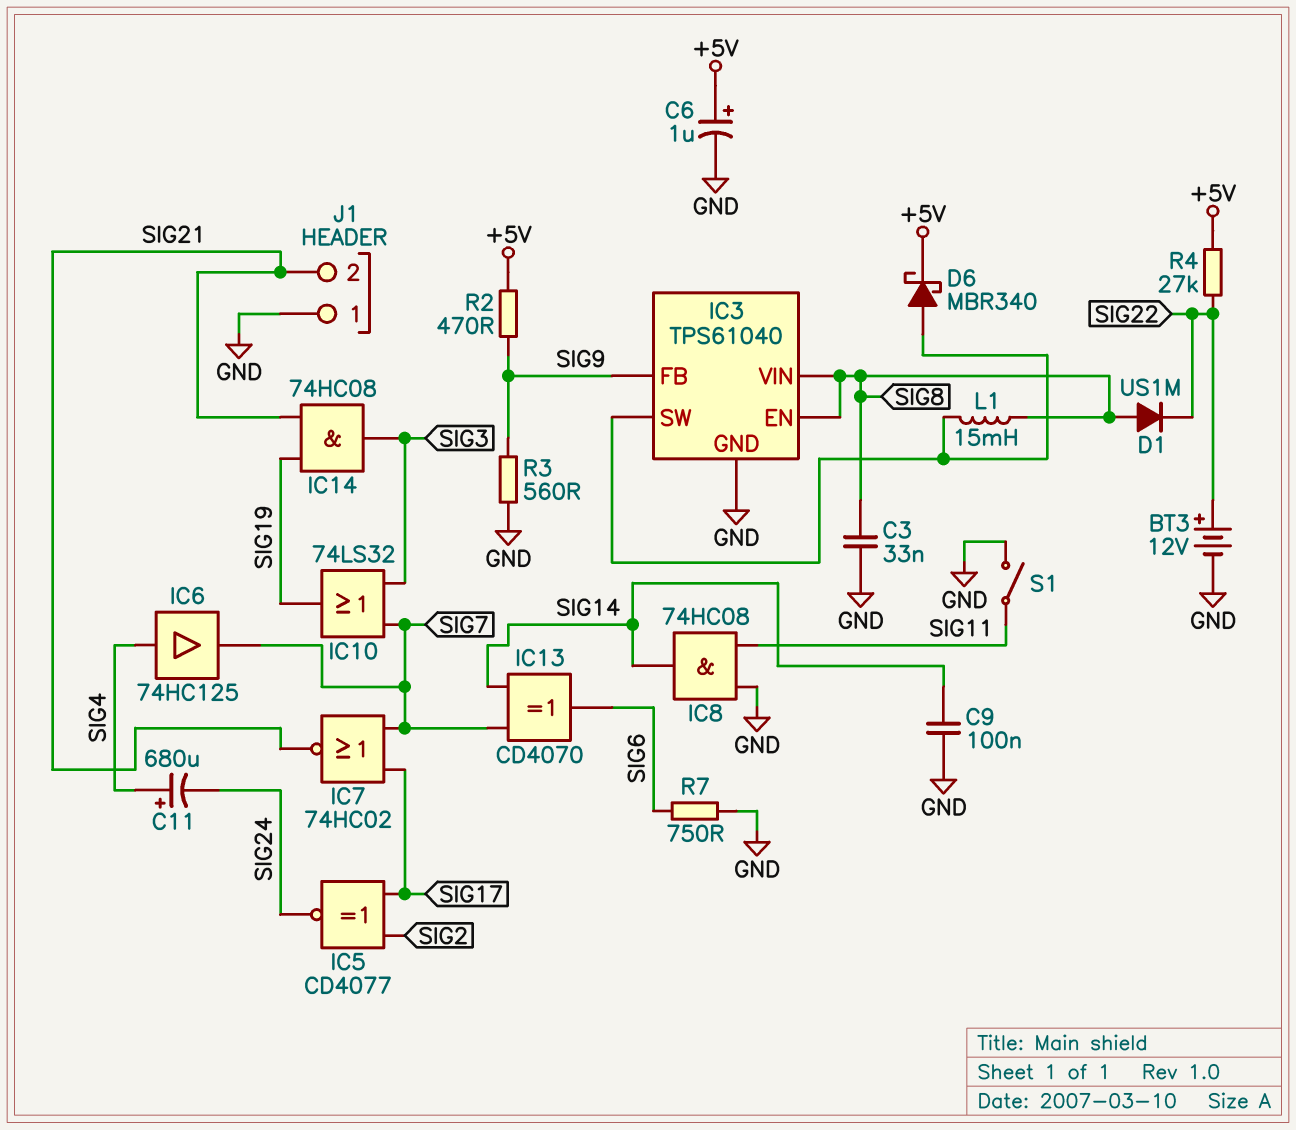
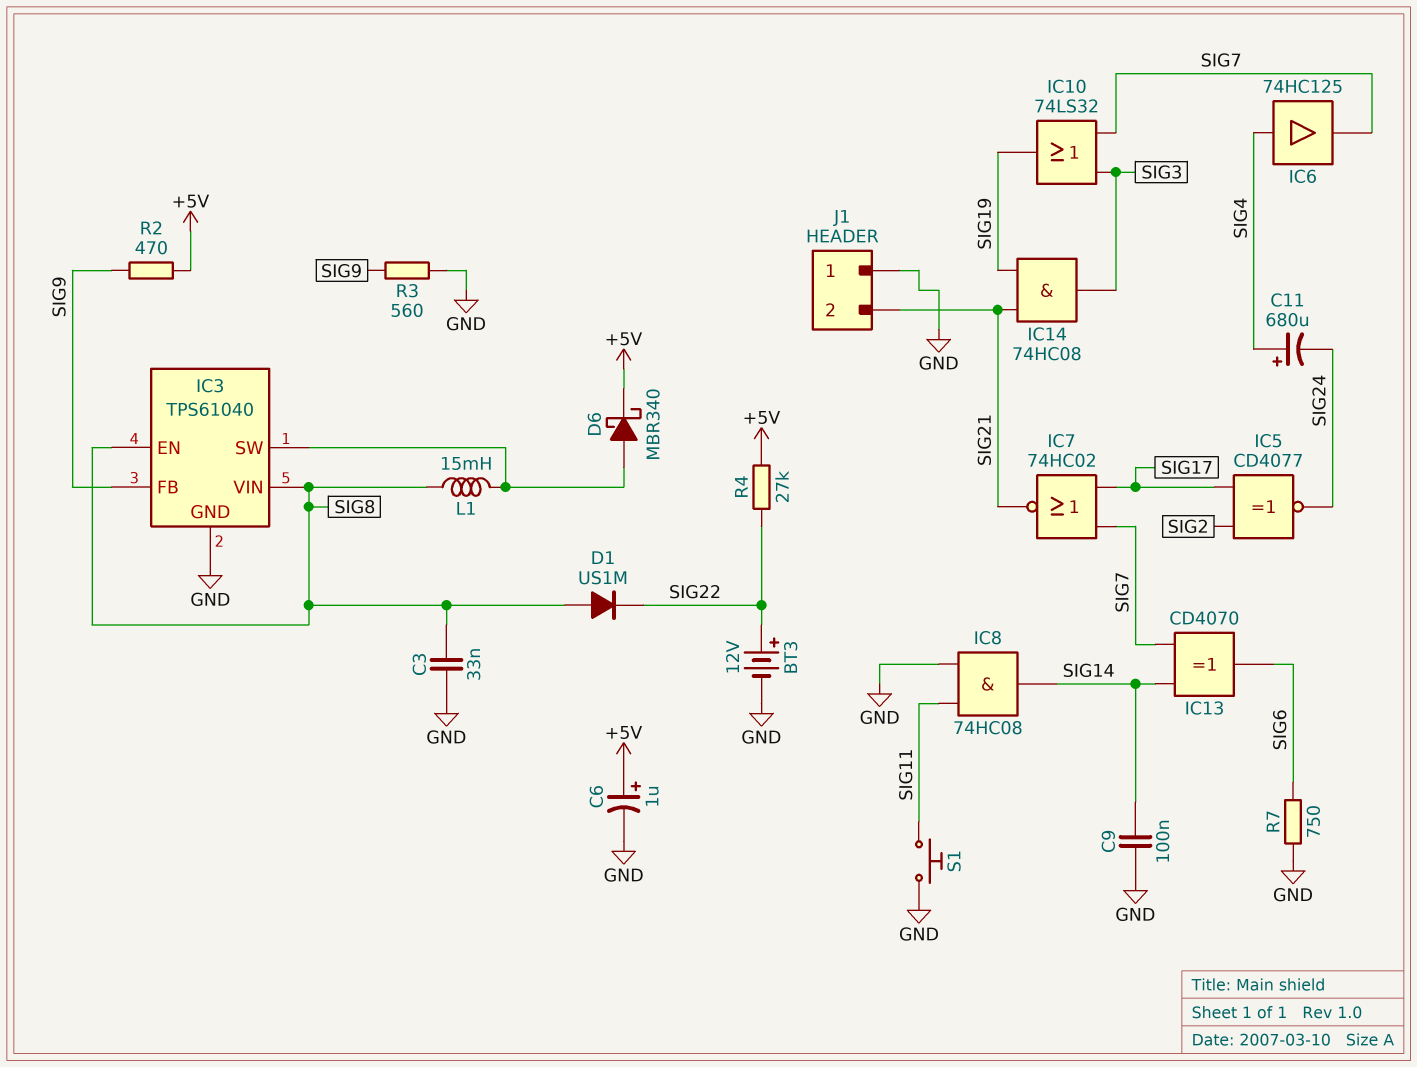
S1: switch (GND, SIG11) -> button (GND, SIG11)

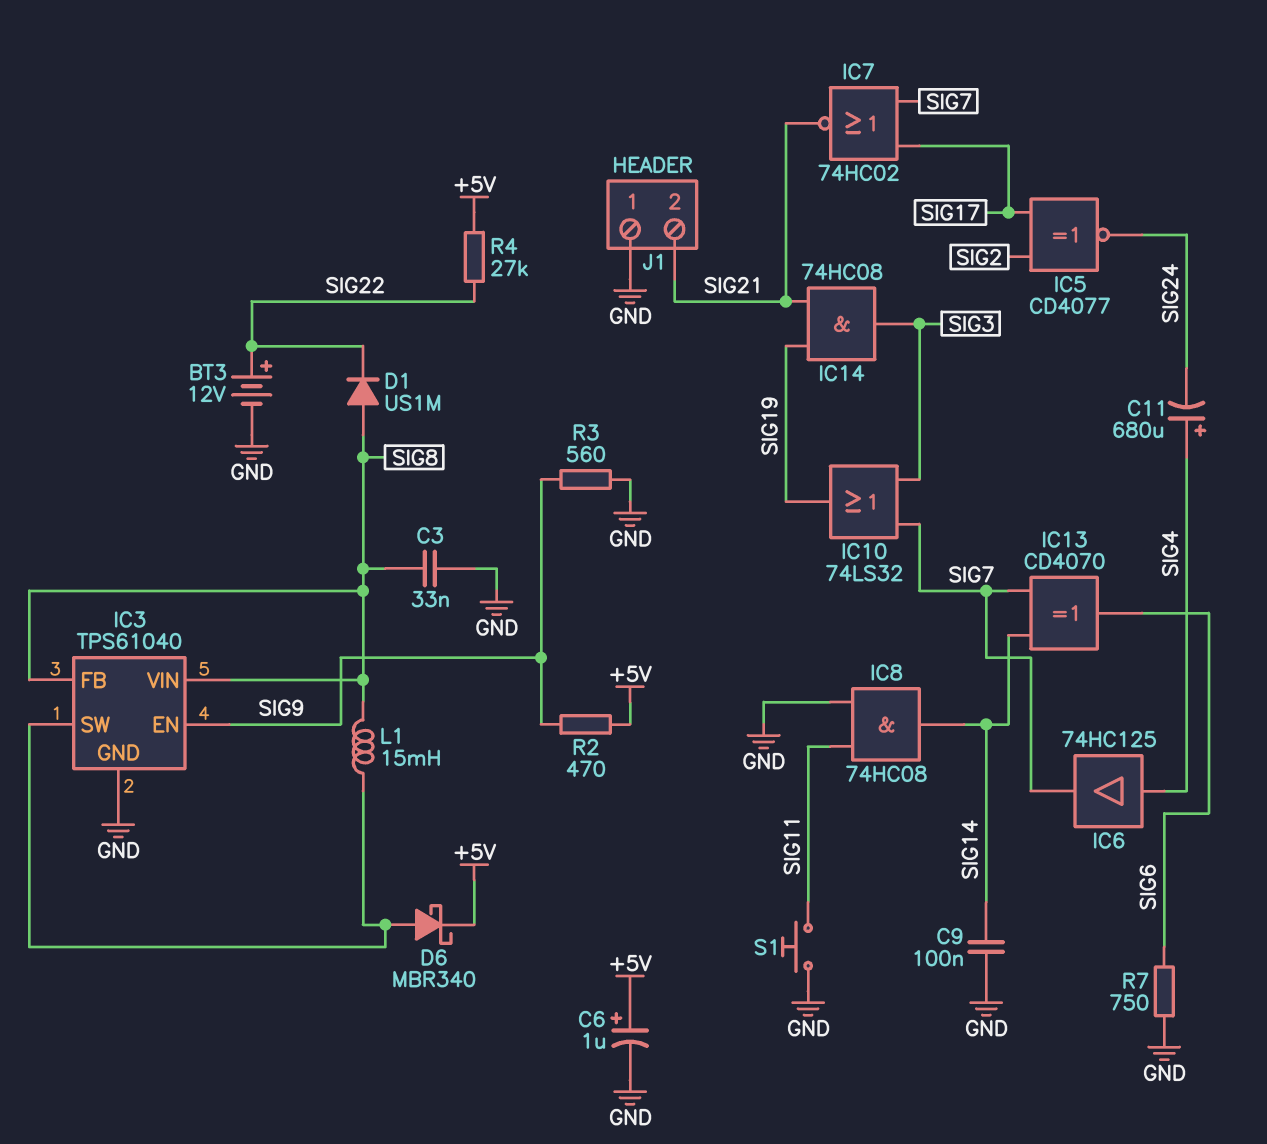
IC3 pin EN: SIG8 -> SIG9
IC3 pin FB: SIG9 -> SIG8

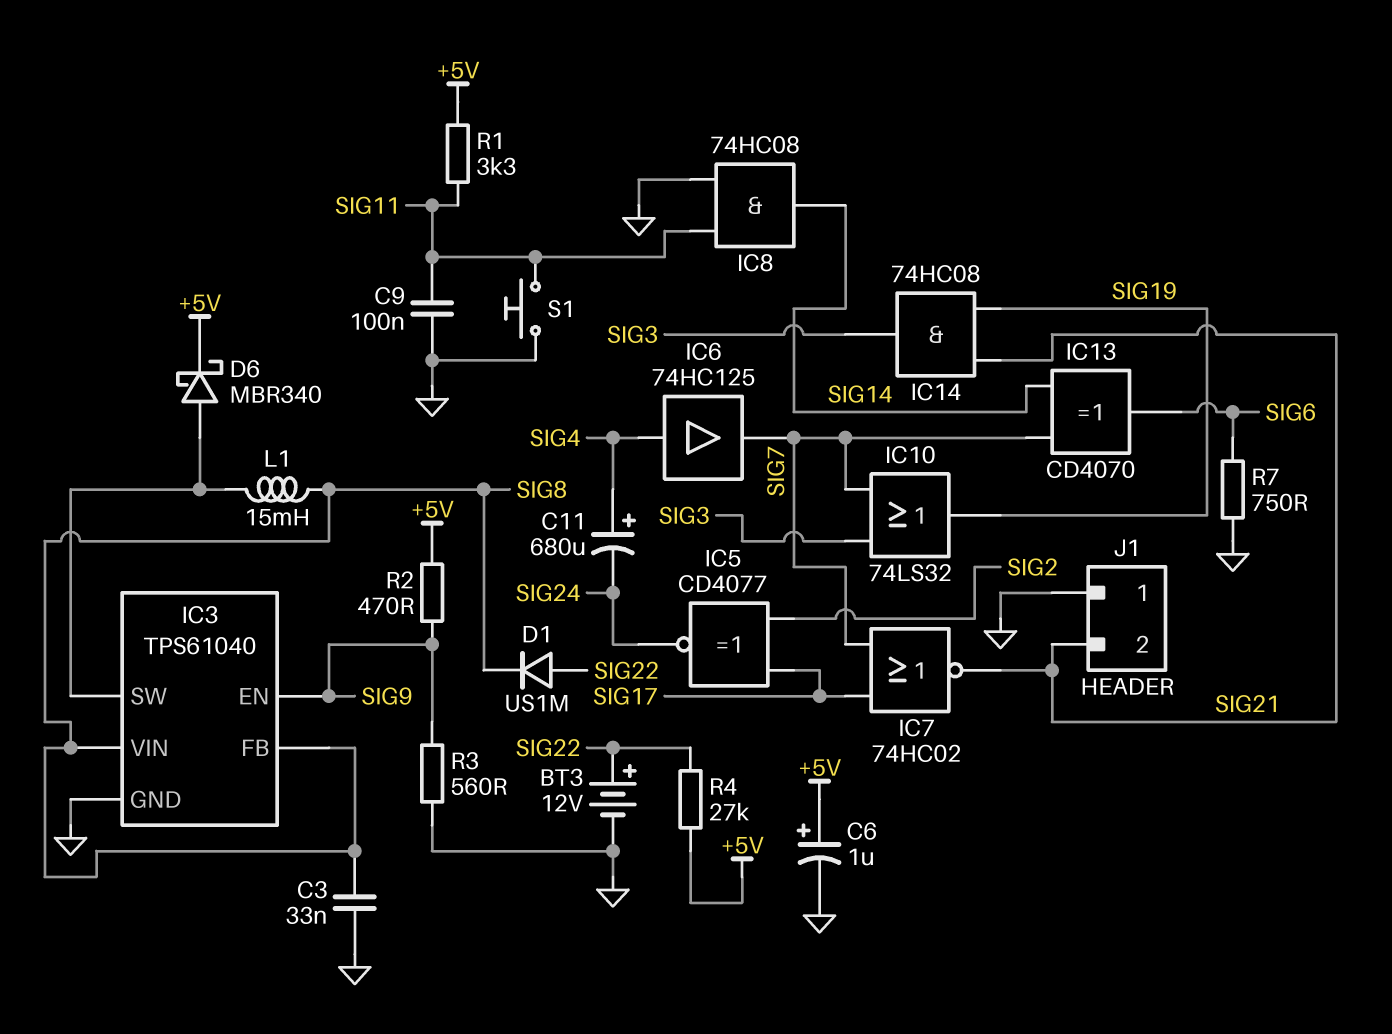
C9: 100nF (GND, SIG14) -> 100nF (GND, SIG11)
D1: diode US1M (A SIG8, K SIG22) -> diode US1M (A SIG22, K SIG8)
R1: none -> 3.3k (+5V, SIG11)

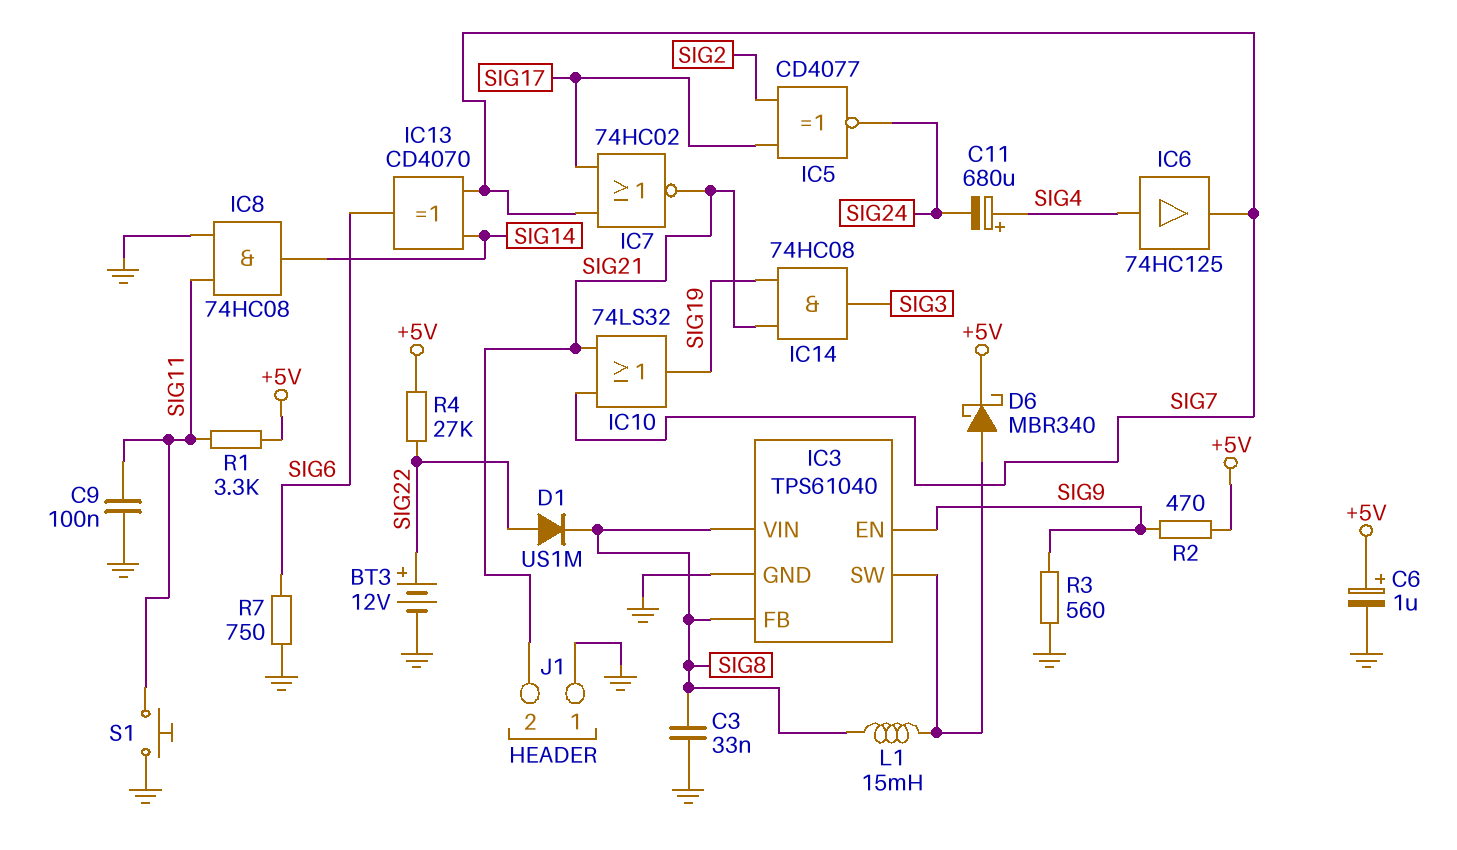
IC10: OR 74LS32 (in SIG3, in SIG7, out SIG19) -> OR 74LS32 (in SIG7, in SIG21, out SIG19)

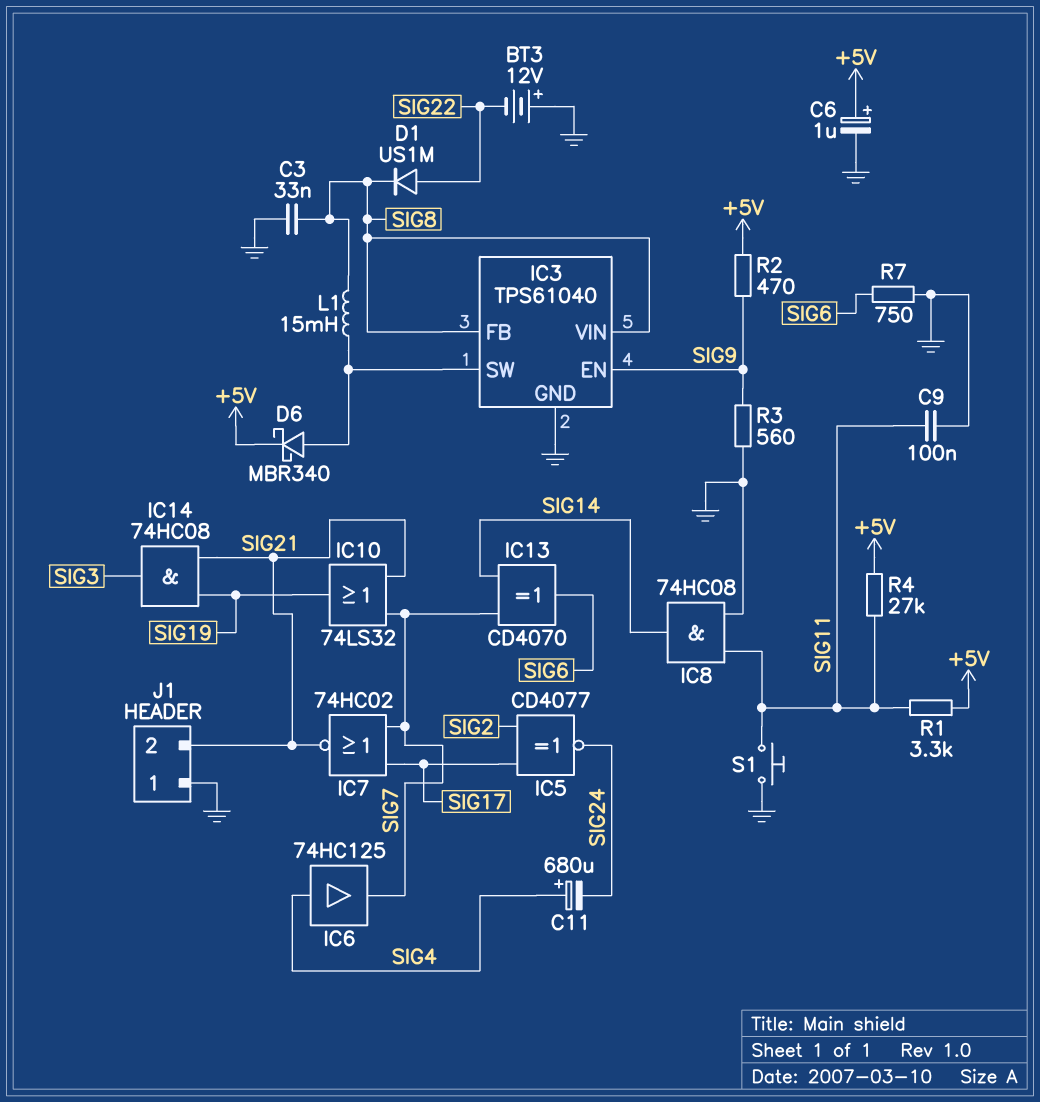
BT3: 12V (plus SIG22, minus GND) -> 12V (plus GND, minus SIG22)
R4: 27k (+5V, SIG22) -> 27k (+5V, SIG11)

